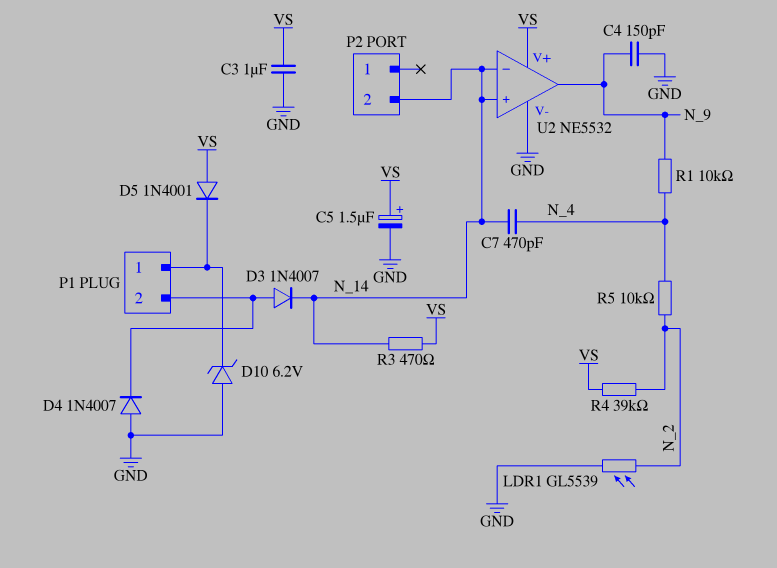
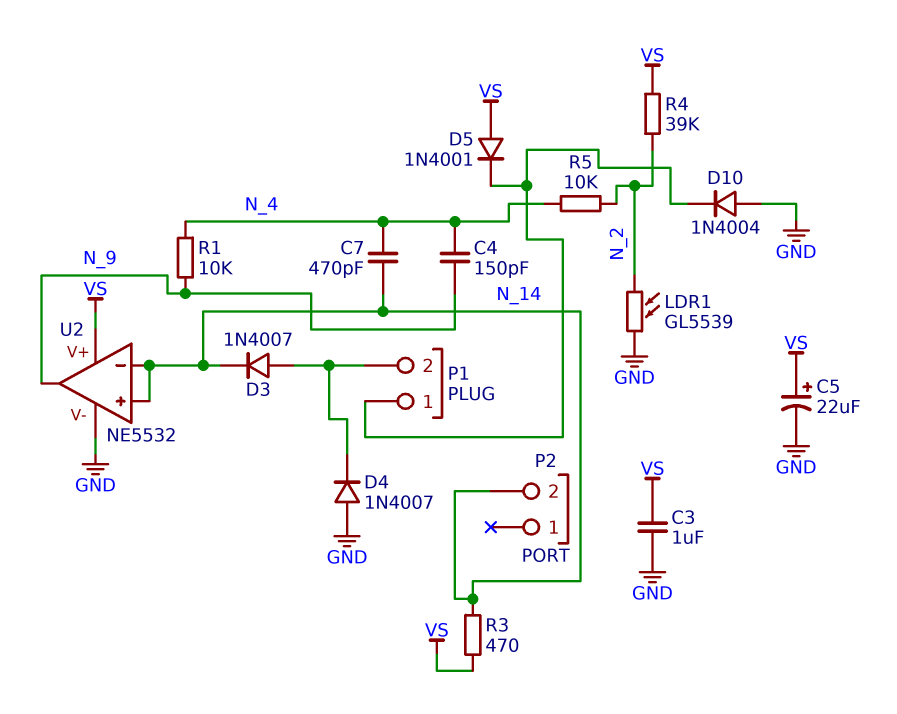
C4: 150pF (GND, N_9) -> 150pF (N_4, N_9)
C5: 1.5uF (plus VS, minus GND) -> 22uF (plus VS, minus GND)
D10: zener 6.2V (A GND, K P1/1) -> diode 1N4004 (A GND, K P1/1)

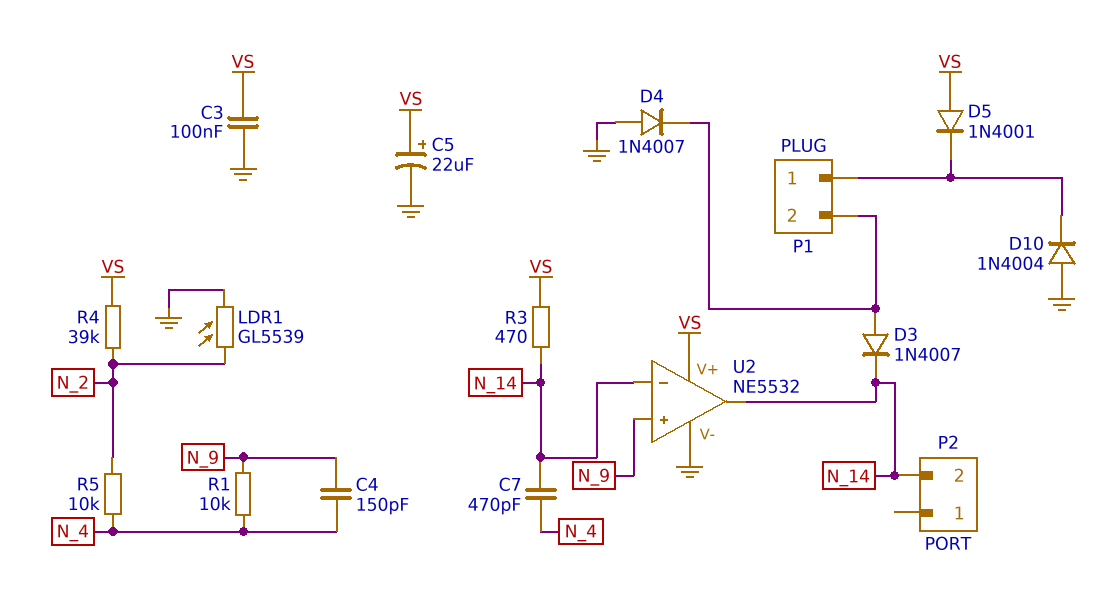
C3: 1uF (GND, VS) -> 100nF (GND, VS)
U2 pin in+: N_14 -> N_9
U2 pin out: N_9 -> N_14

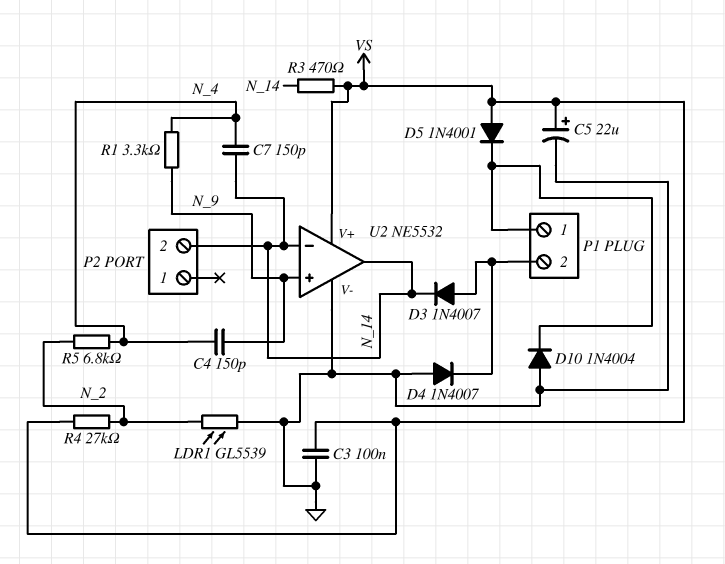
C7: 470pF (N_4, N_14) -> 150pF (N_4, N_14)
R1: 10k (N_4, N_9) -> 3.3k (N_4, N_9)
R4: 39k (N_2, VS) -> 27k (N_2, VS)
R5: 10k (N_2, N_4) -> 6.8k (N_2, N_4)

